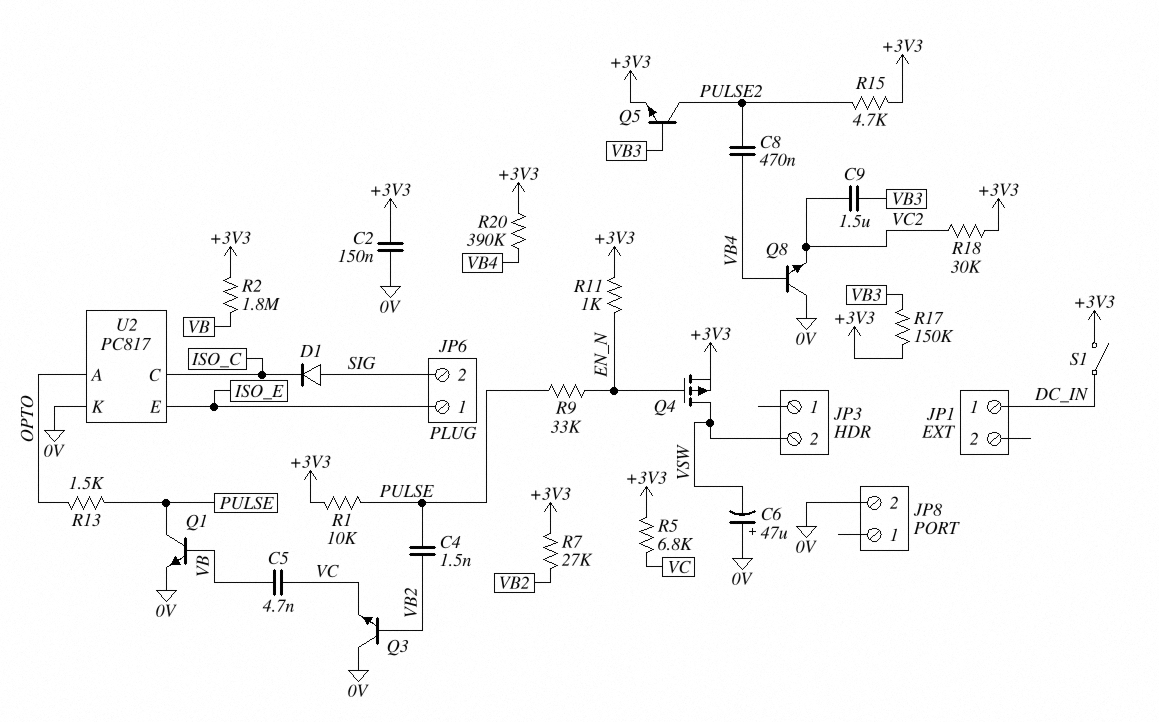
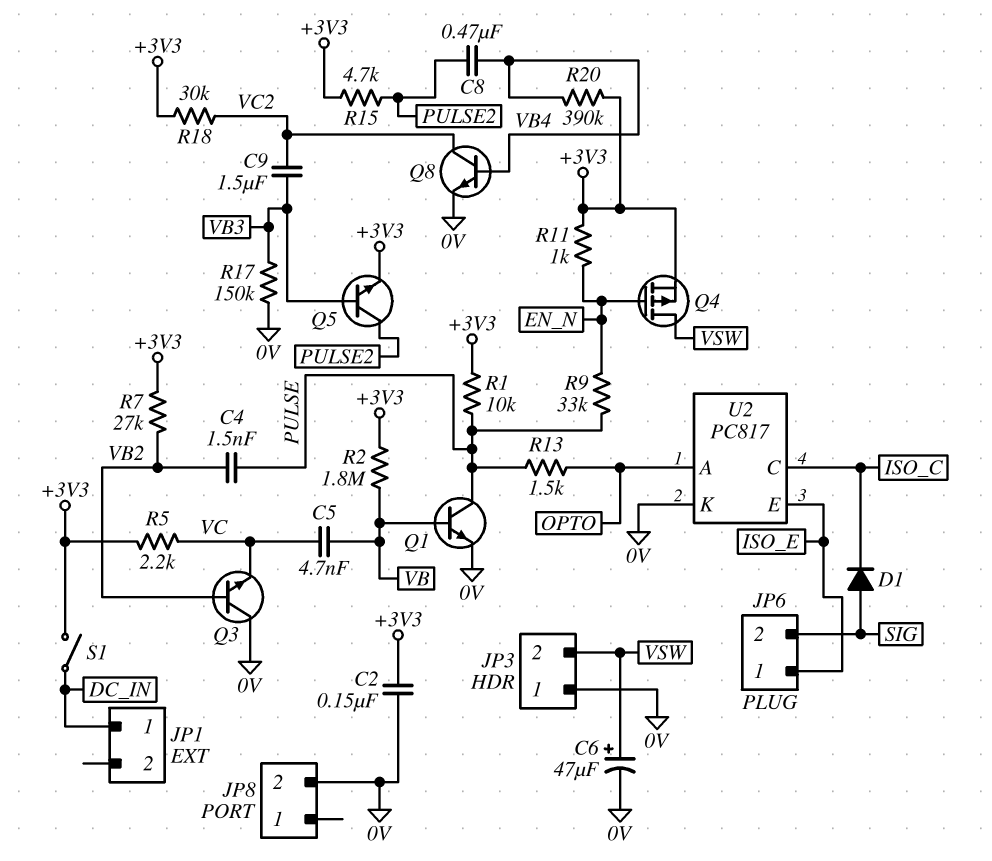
C6: 47uF (plus 0V, minus VSW) -> 47uF (plus VSW, minus 0V)
JP3 pin 1: none -> 0V
Q8: NPN (B VB4, C 0V, E VC2) -> NPN (B VB4, C VC2, E 0V)
R5: 6.8k (+3V3, VC) -> 2.2k (+3V3, VC)
R17: 150k (+3V3, VB3) -> 150k (0V, VB3)

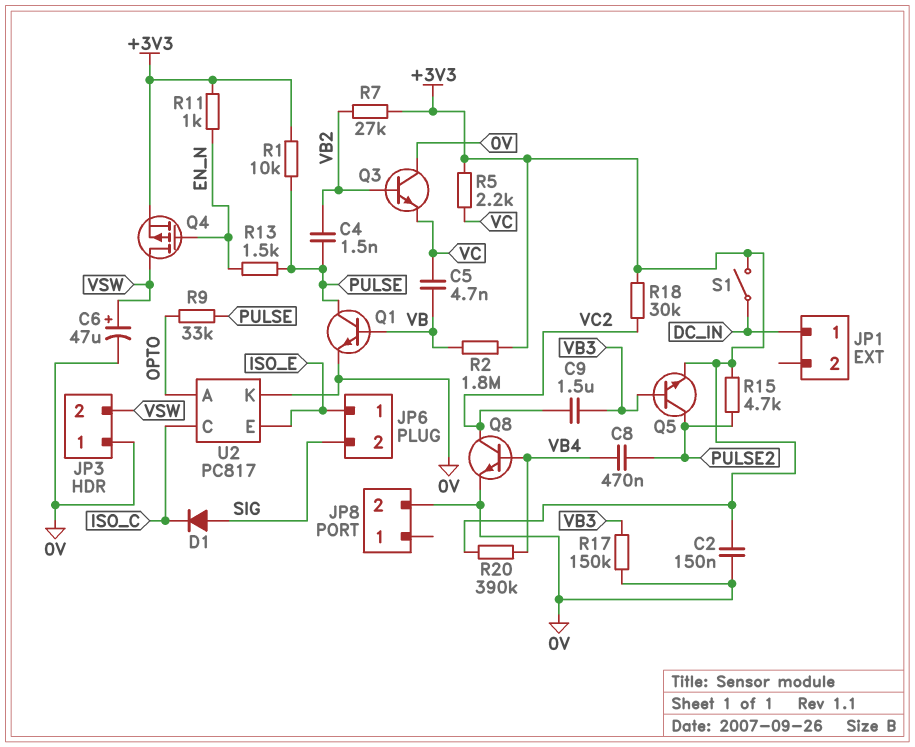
R9: 33k (EN_N, PULSE) -> 33k (OPTO, PULSE)
R13: 1.5k (OPTO, PULSE) -> 1.5k (EN_N, PULSE)

